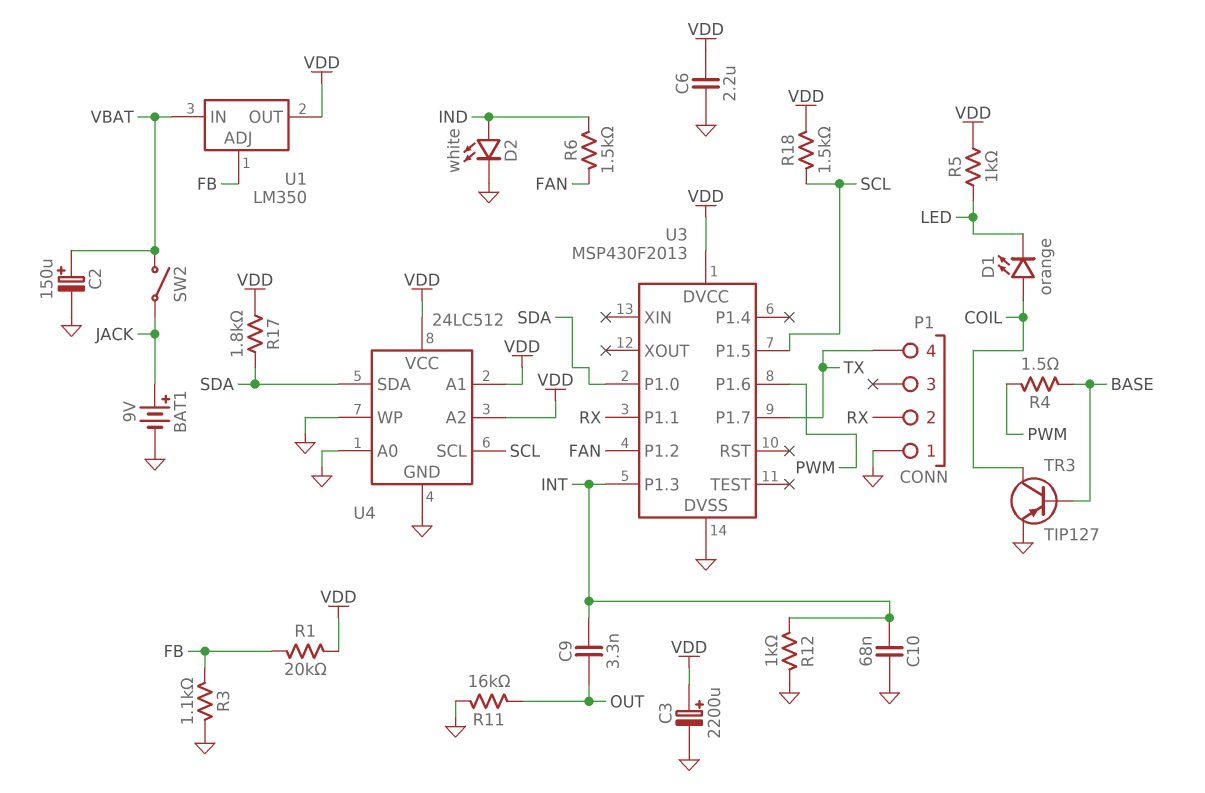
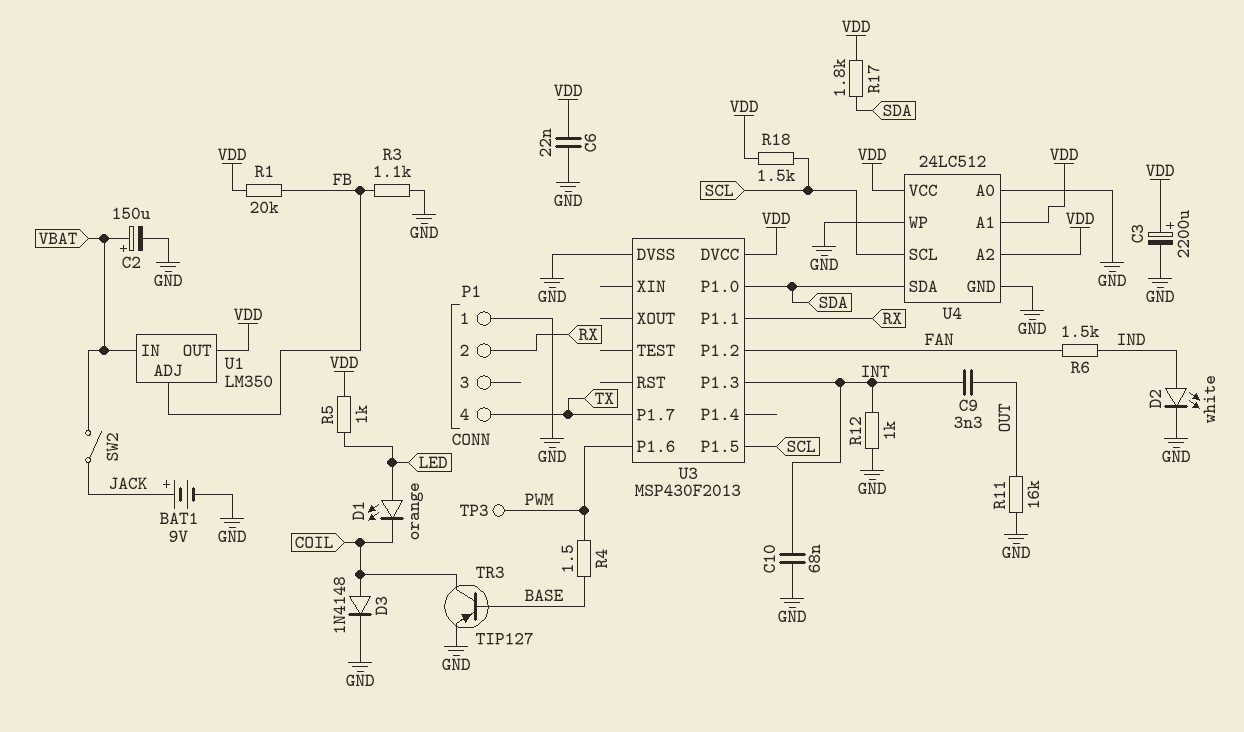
C6: 2.2uF (GND, VDD) -> 22nF (GND, VDD)
D1: LED orange (A COIL, K LED) -> LED orange (A LED, K COIL)
D3: none -> diode 1N4148 (A COIL, K GND)
TP3: none -> test point (PWM)

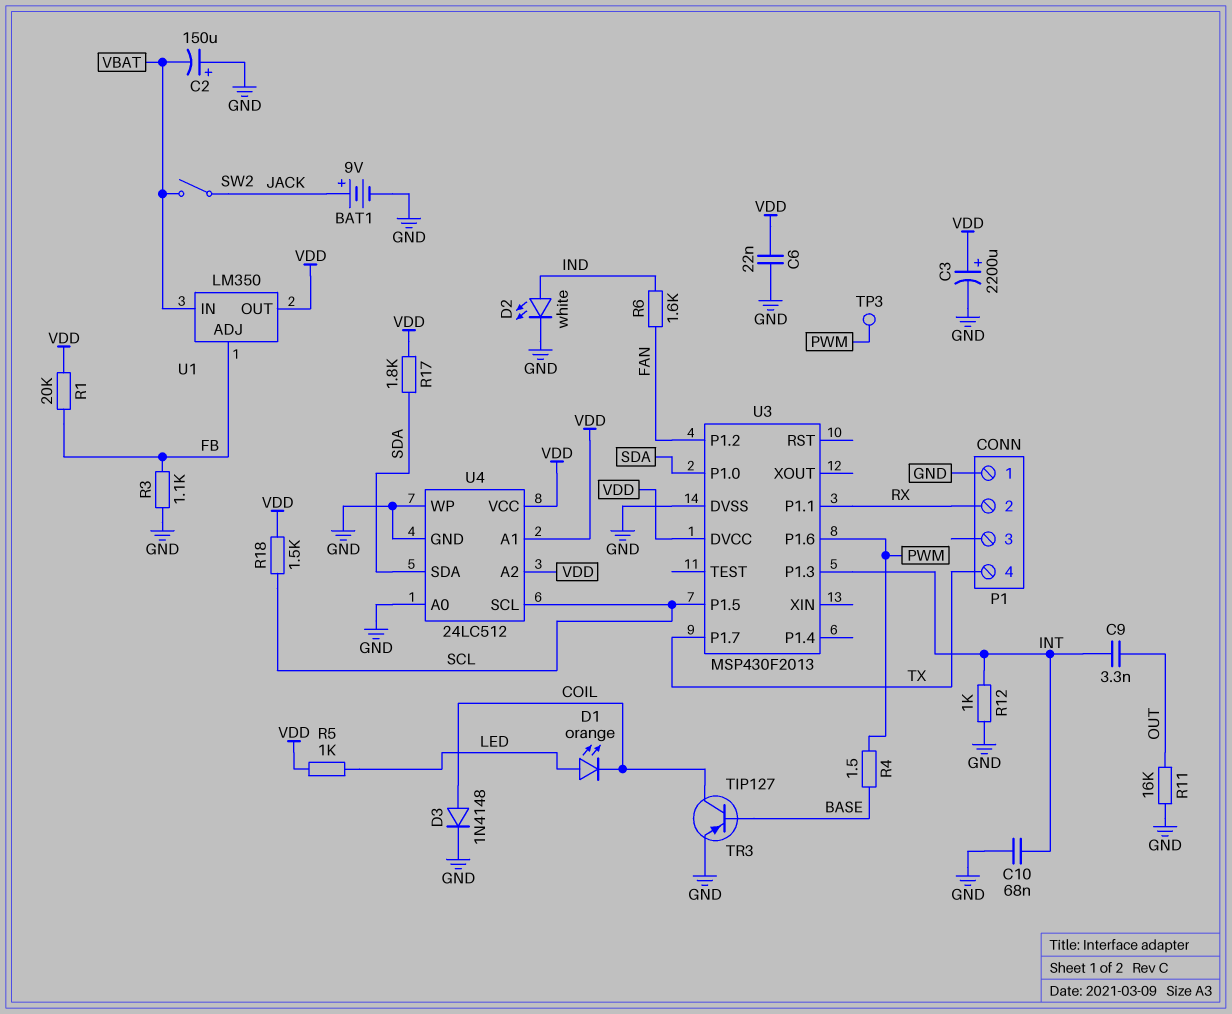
C2: 150uF (plus VBAT, minus GND) -> 150uF (plus GND, minus VBAT)
R6: 1.5k (FAN, IND) -> 1.6k (FAN, IND)

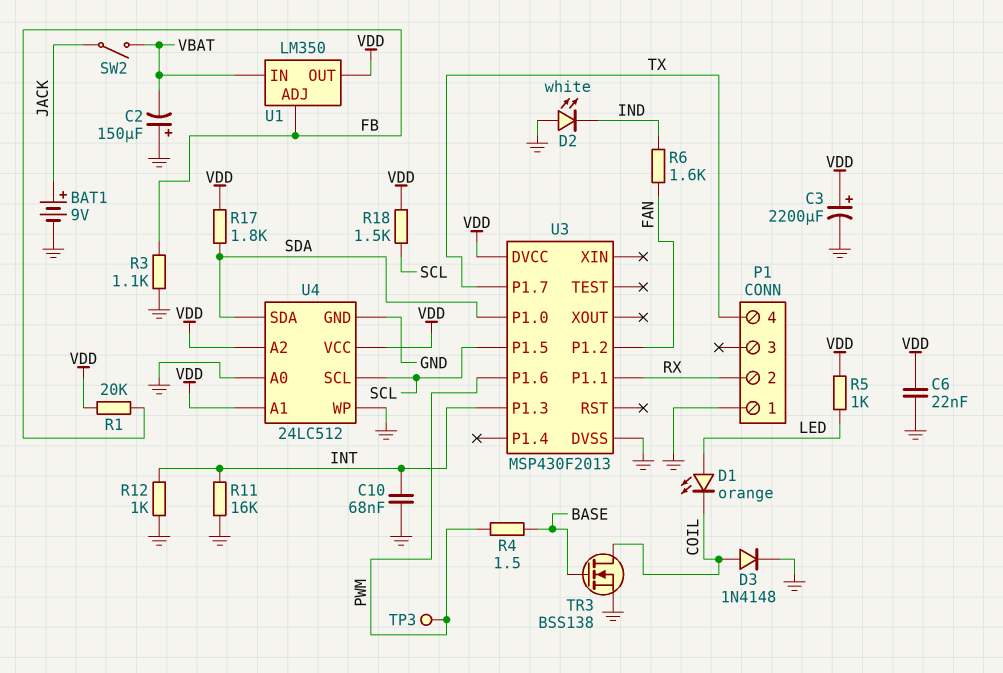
C9: 3.3nF (INT, OUT) -> none
D2: LED white (A IND, K GND) -> LED white (A GND, K IND)
R11: 16k (GND, OUT) -> 16k (GND, INT)
TR3: PNP TIP127 (B BASE, C COIL, E GND) -> NMOS BSS138 (G BASE, D COIL, S GND)

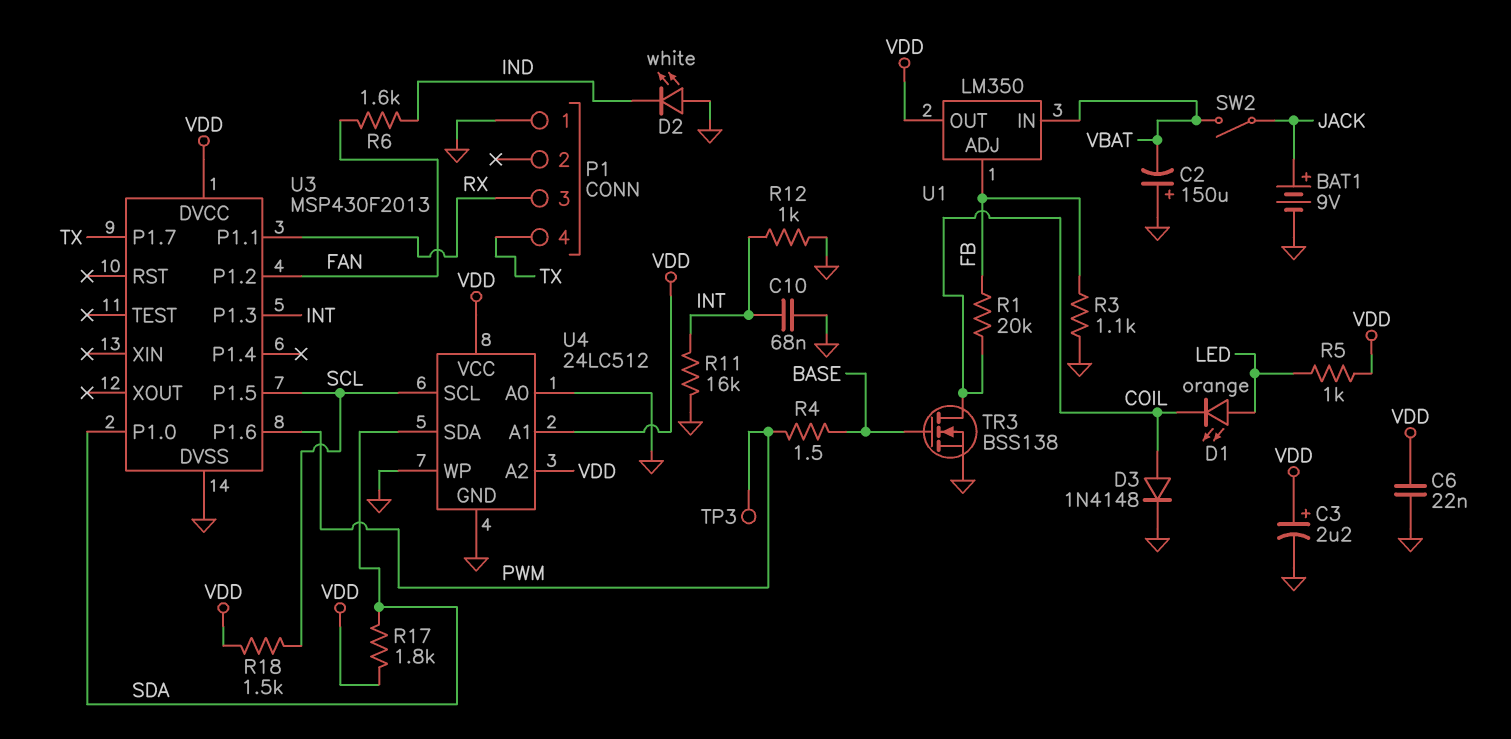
C3: 2200uF (plus VDD, minus GND) -> 2.2uF (plus VDD, minus GND)
P1 pin 2: RX -> none
P1 pin 3: none -> RX
R1: 20k (FB, VDD) -> 20k (COIL, FB)

